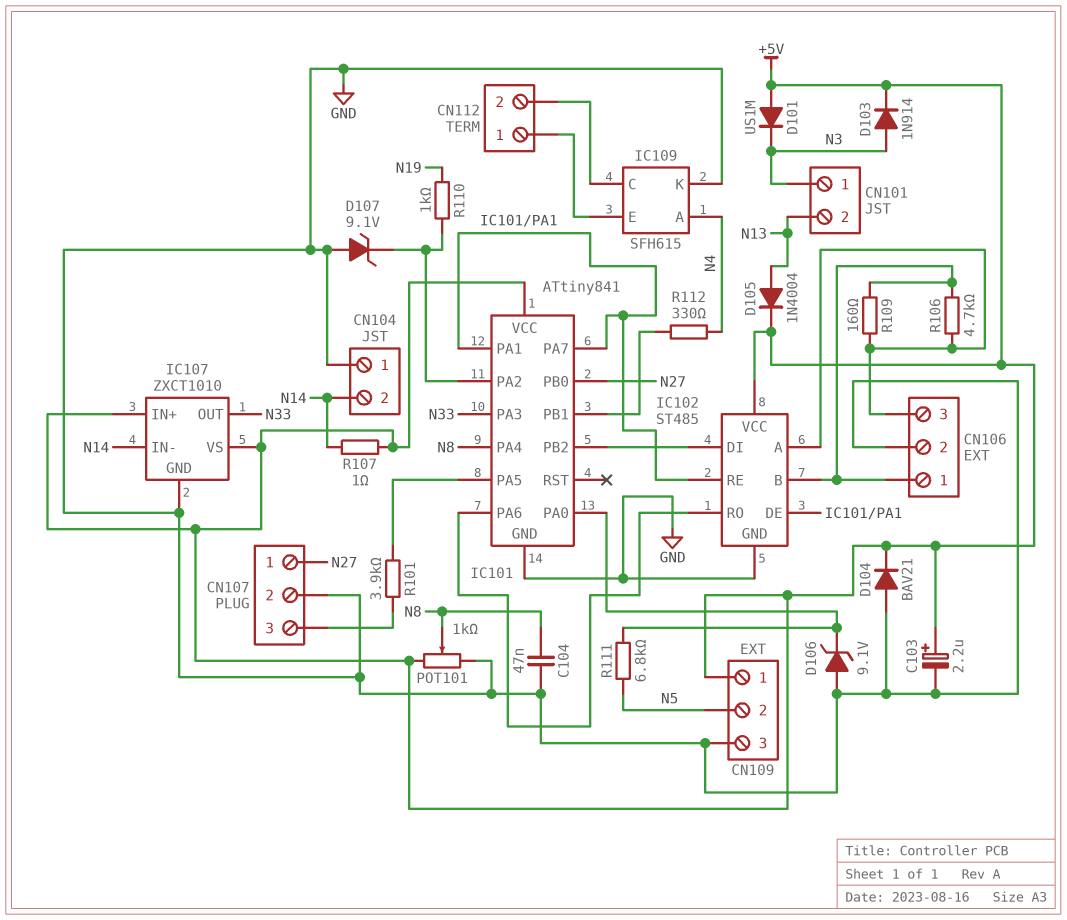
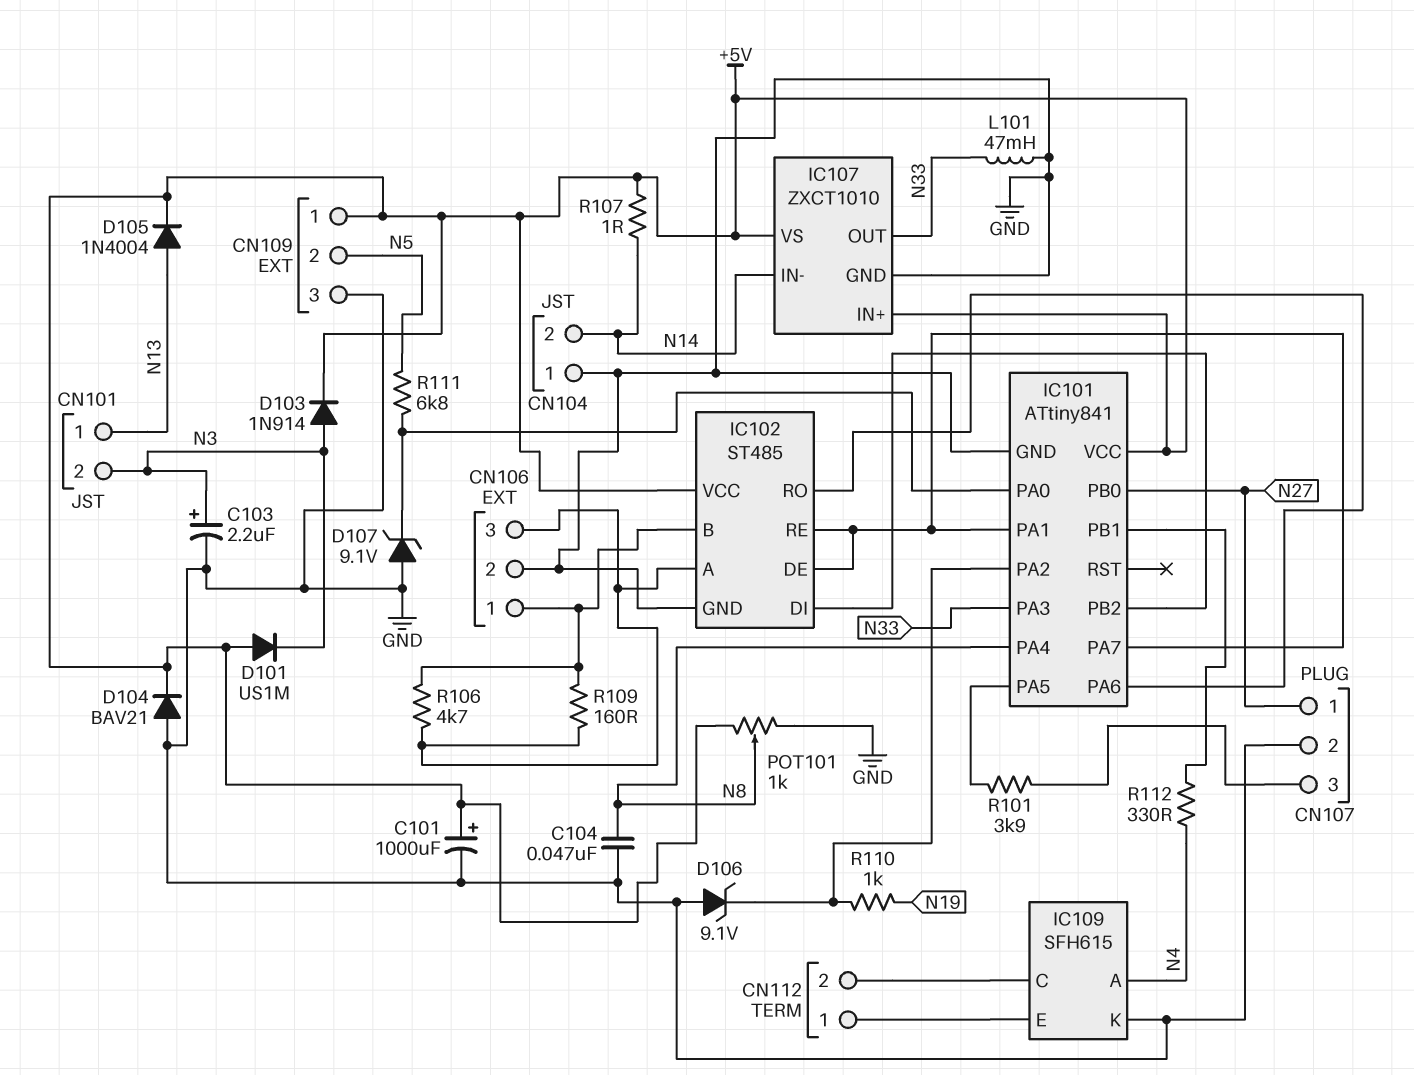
C101: none -> 1000uF (plus +5V, minus GND)
C103: 2.2uF (plus +5V, minus GND) -> 2.2uF (plus N3, minus GND)
CN101 pin 1: N3 -> N13
CN101 pin 2: N13 -> N3
D106: zener 9.1V (A GND, K IC101/PA0) -> zener 9.1V (A GND, K IC101/PA2)
D107: zener 9.1V (A GND, K IC101/PA2) -> zener 9.1V (A GND, K IC101/PA0)
L101: none -> 47mH (GND, N33)

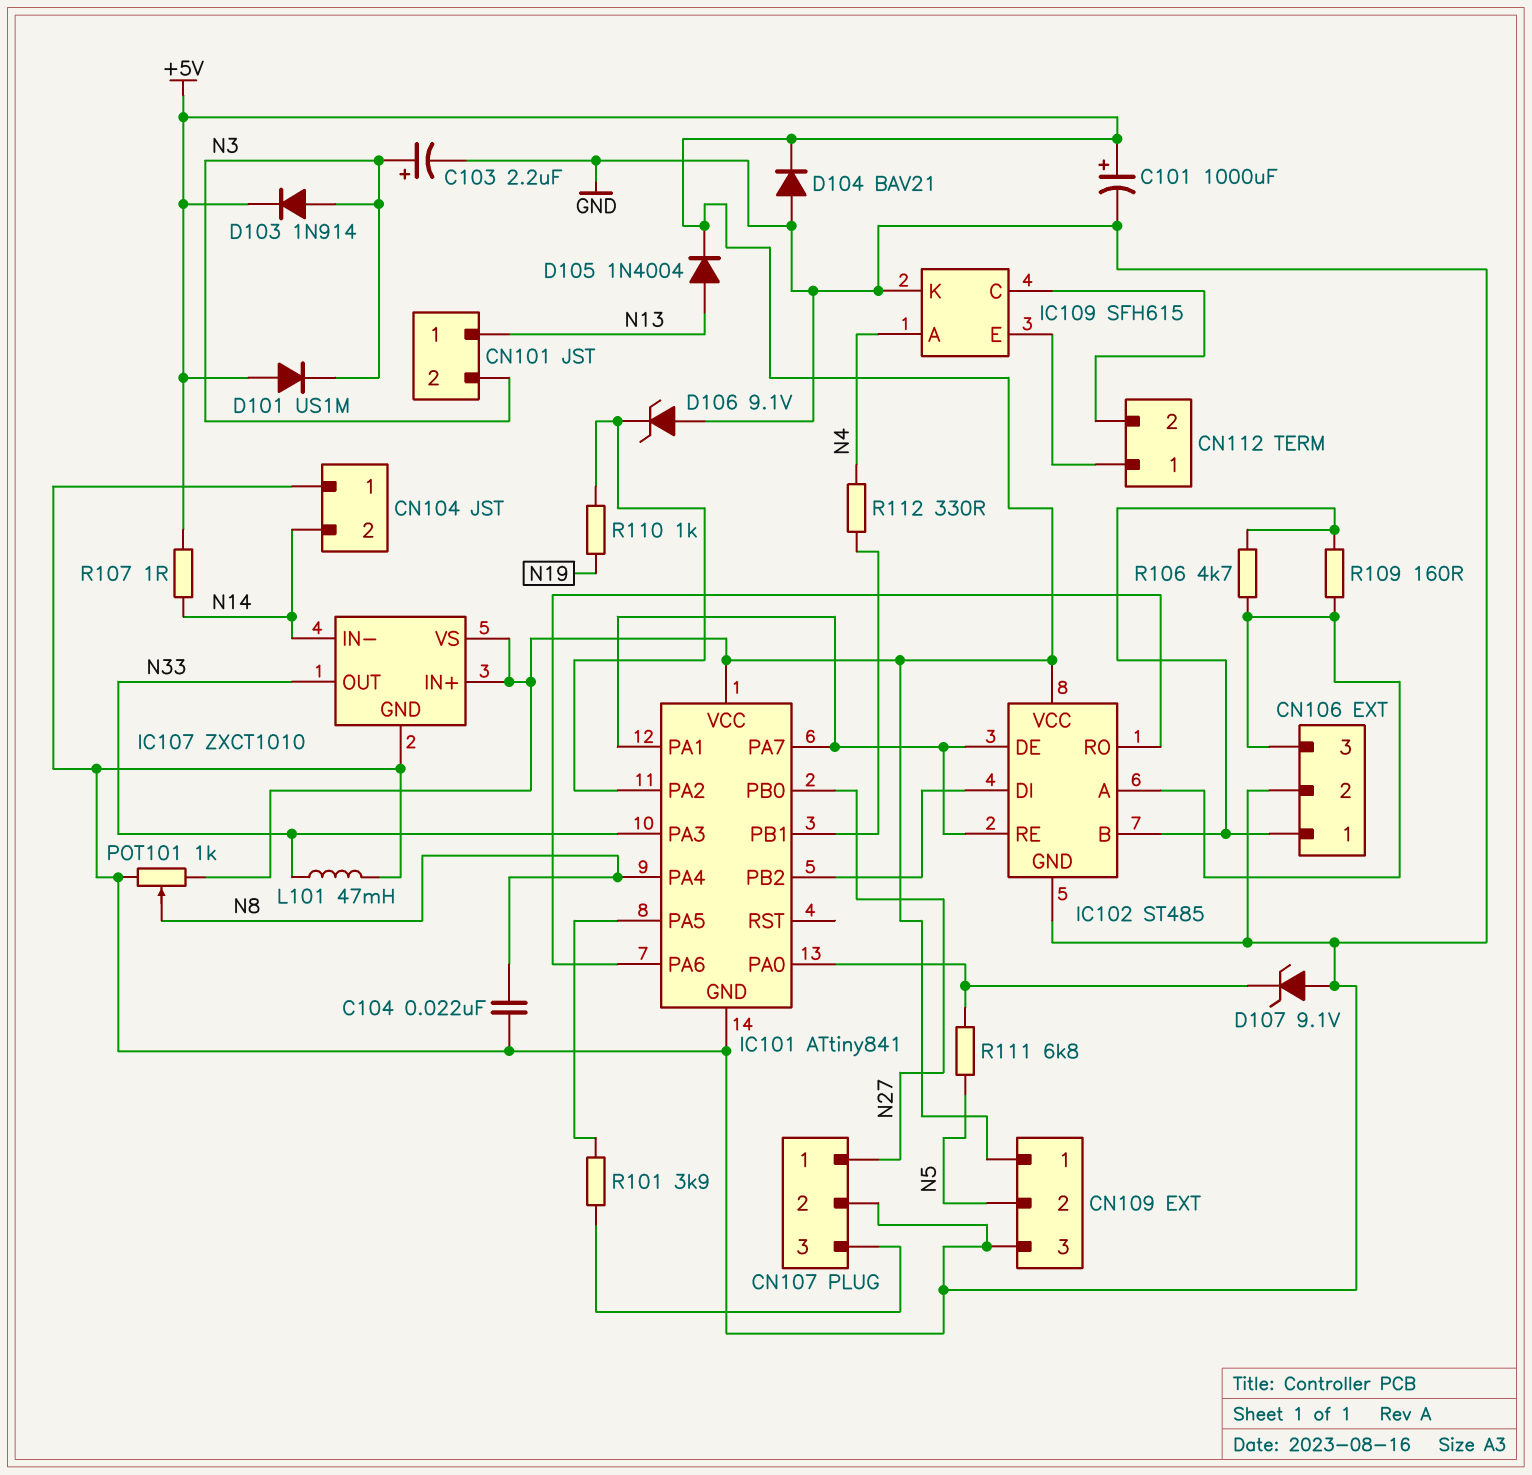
C104: 47nF (GND, N8) -> 22nF (GND, N8)

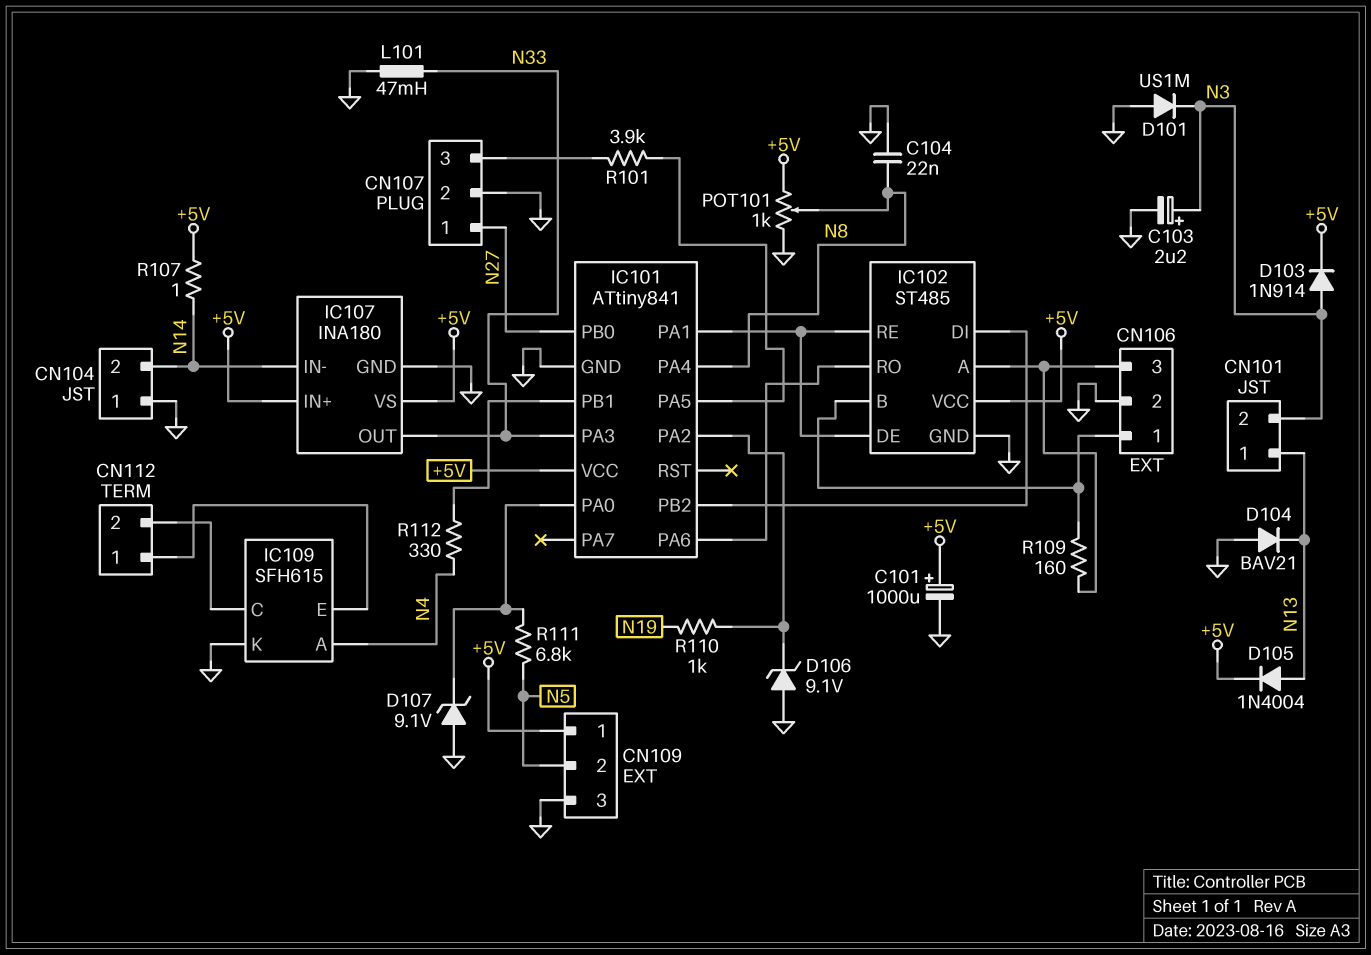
D101: diode US1M (A +5V, K N3) -> diode US1M (A GND, K N3)
D104: diode BAV21 (A GND, K +5V) -> diode BAV21 (A GND, K N13)
IC101 pin PA7: IC101/PA1 -> none
IC107: ZXCT1010 -> INA180
R106: 4.7k (CN106/1, CN106/3) -> none

